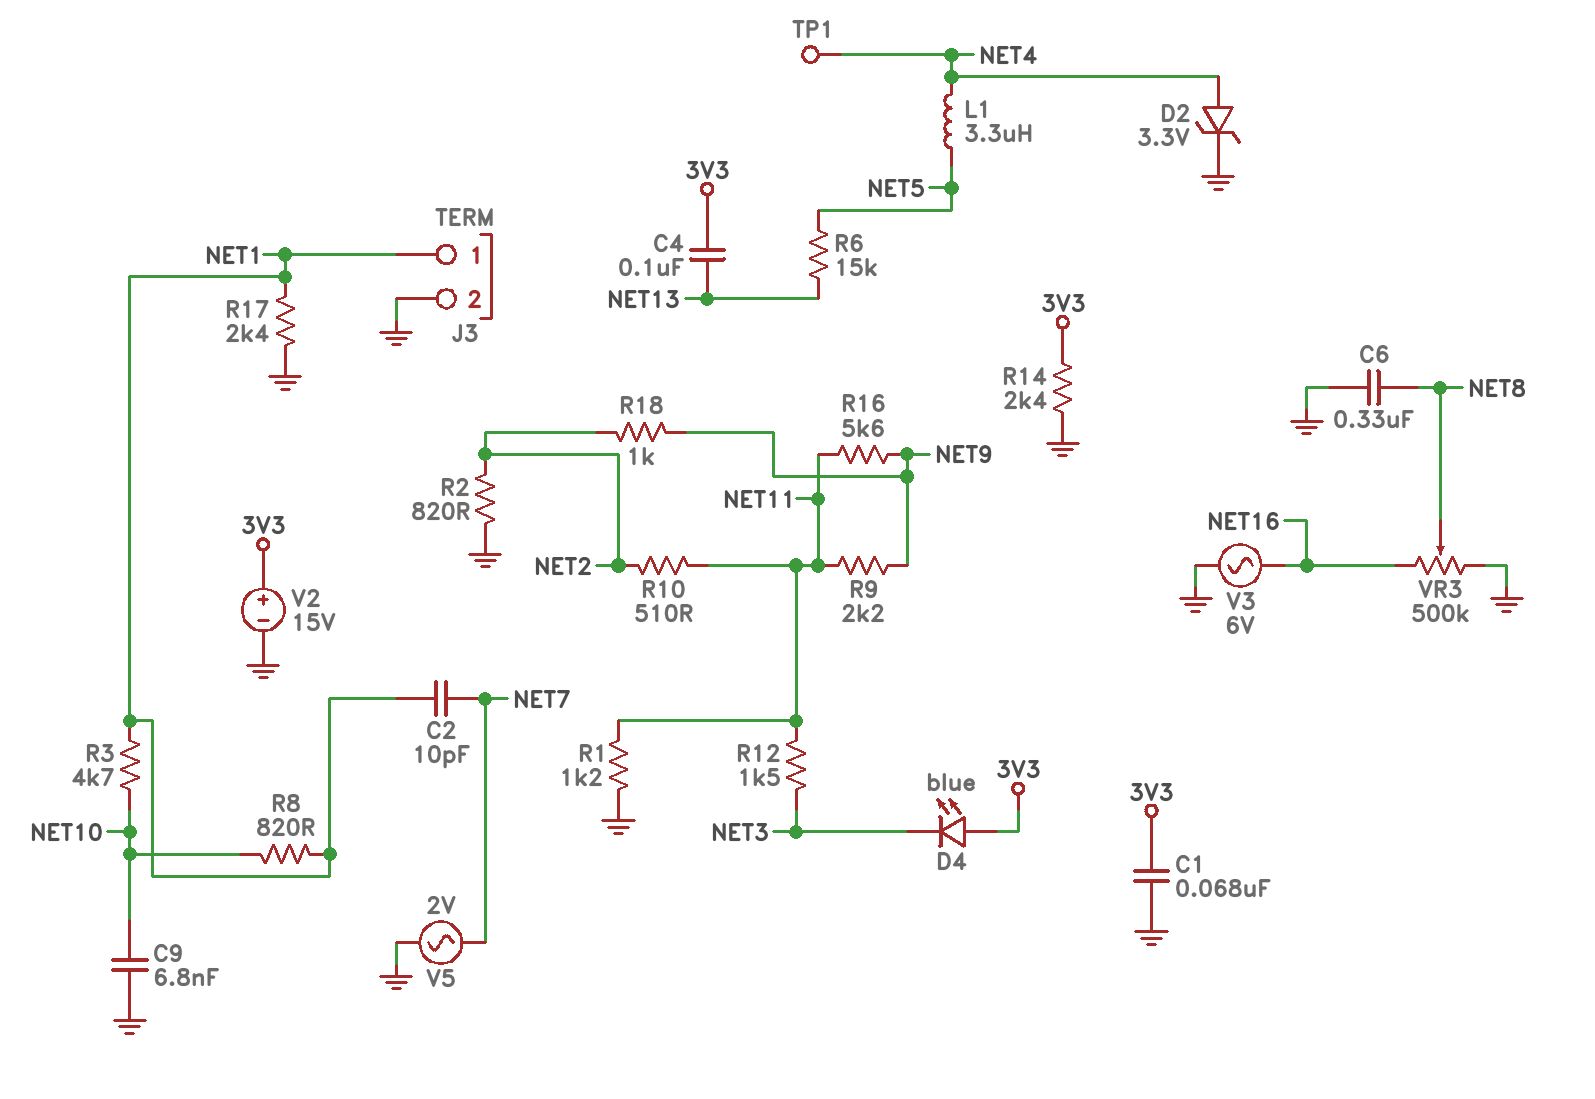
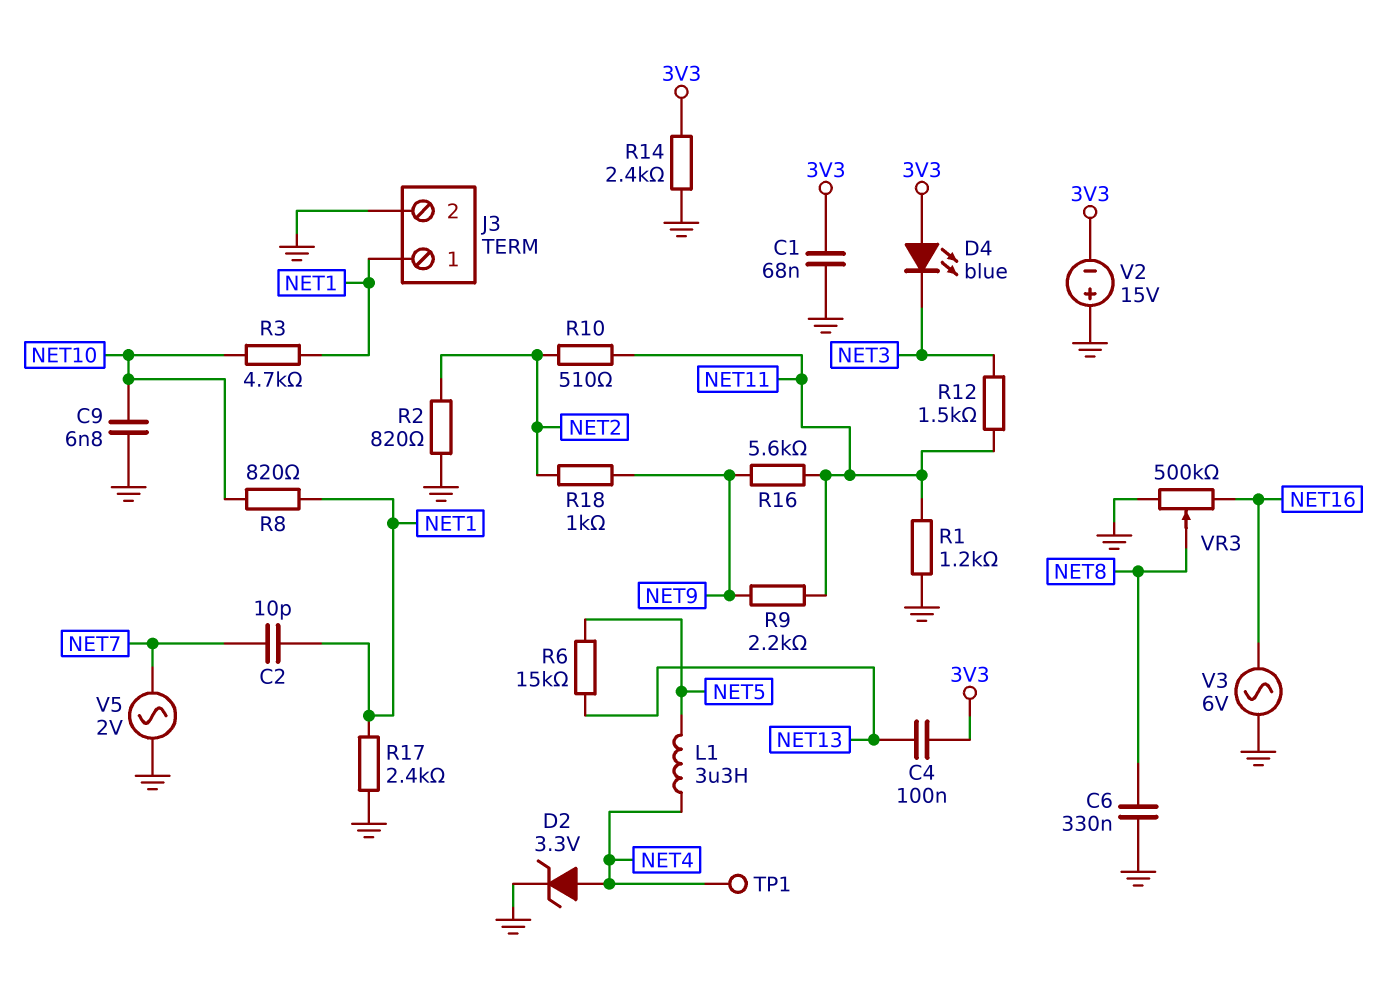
V2: 15V (plus 3V3, minus GND) -> 15V (plus GND, minus 3V3)

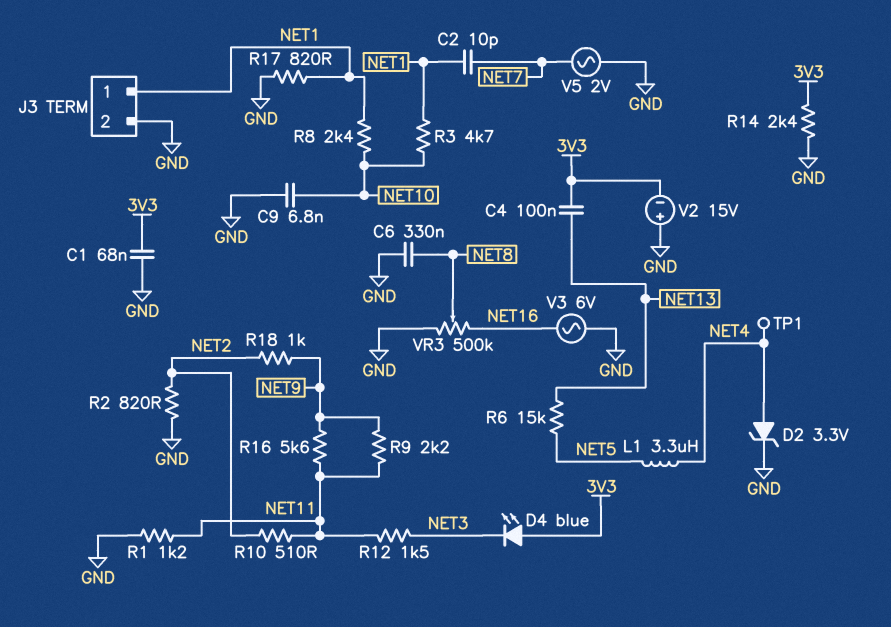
R8: 820 (NET1, NET10) -> 2.4k (NET1, NET10)
R17: 2.4k (GND, NET1) -> 820 (GND, NET1)

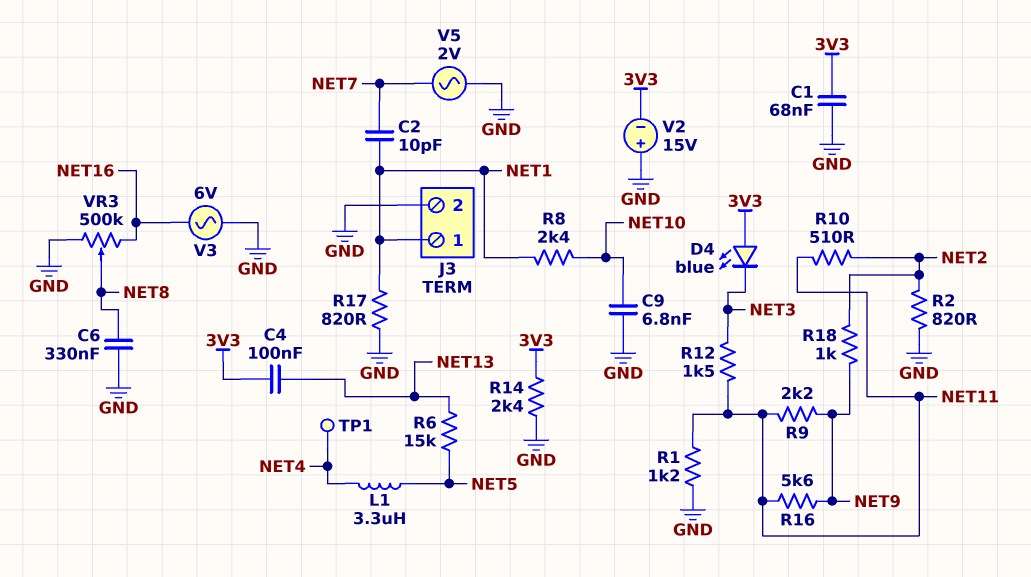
D2: zener 3.3V (A NET4, K GND) -> none
R3: 4.7k (NET1, NET10) -> none

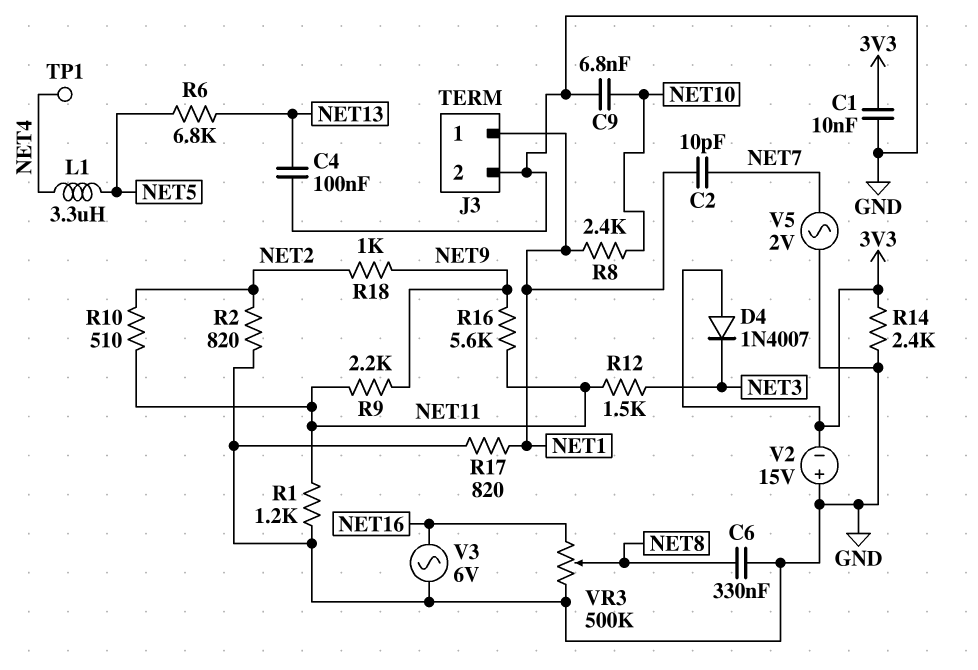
C1: 68nF (3V3, GND) -> 10nF (3V3, GND)
C4: 100nF (3V3, NET13) -> 100nF (GND, NET13)
D4: LED blue (A 3V3, K NET3) -> diode 1N4007 (A 3V3, K NET3)
R6: 15k (NET5, NET13) -> 6.8k (NET5, NET13)

